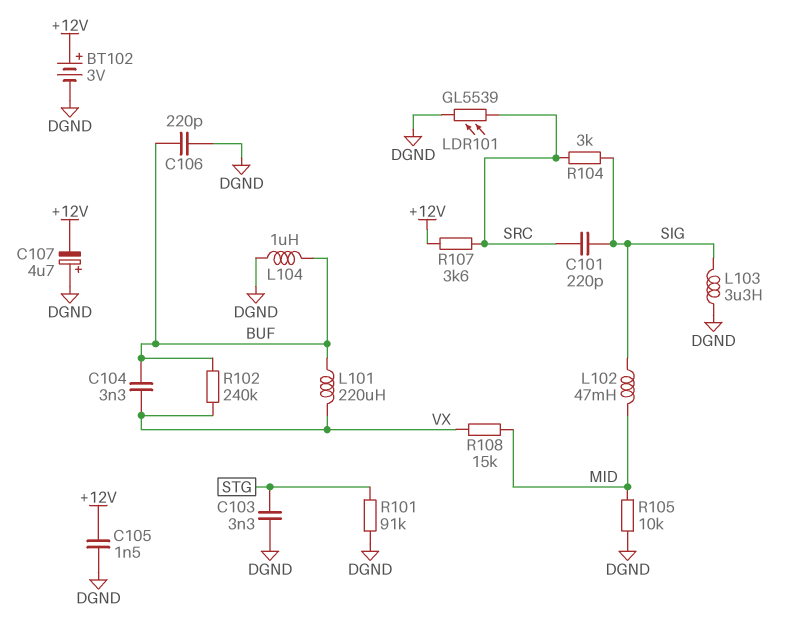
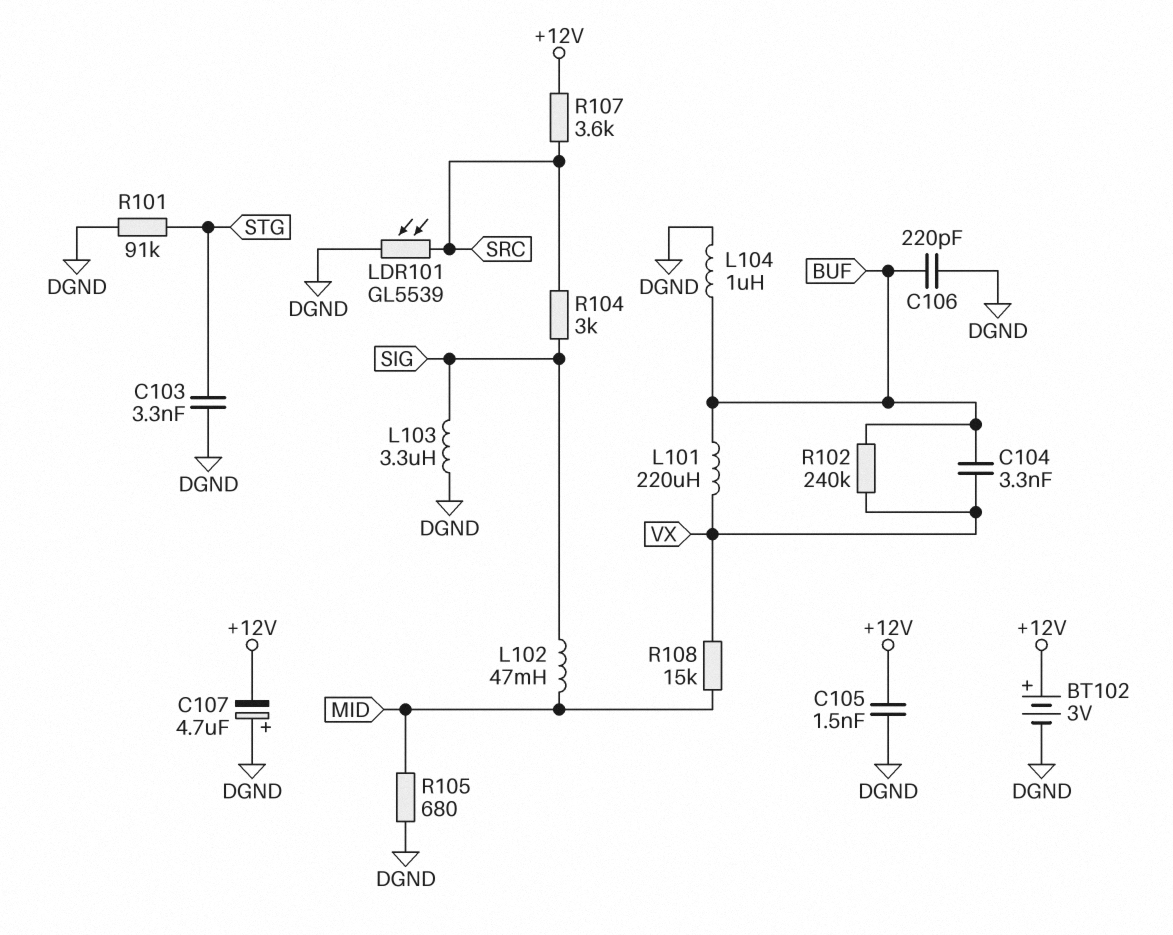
C101: 220pF (SIG, SRC) -> none
R105: 10k (DGND, MID) -> 680 (DGND, MID)

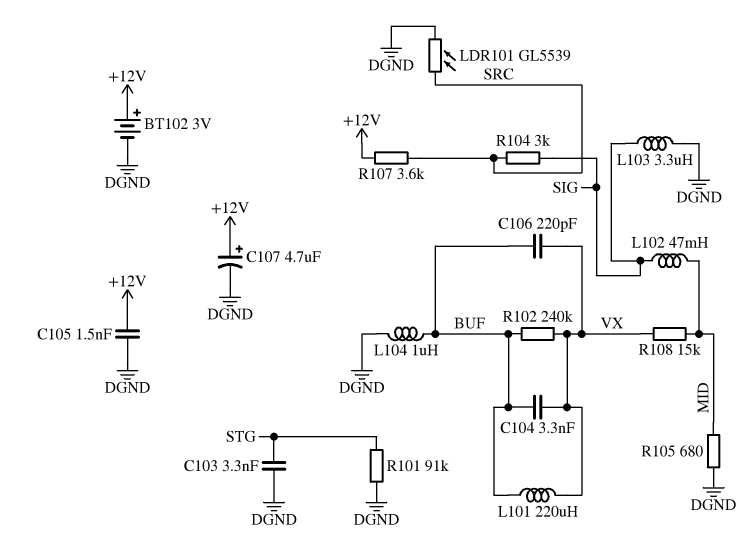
C106: 220pF (BUF, DGND) -> 220pF (BUF, VX)
C107: 4.7uF (plus DGND, minus +12V) -> 4.7uF (plus +12V, minus DGND)

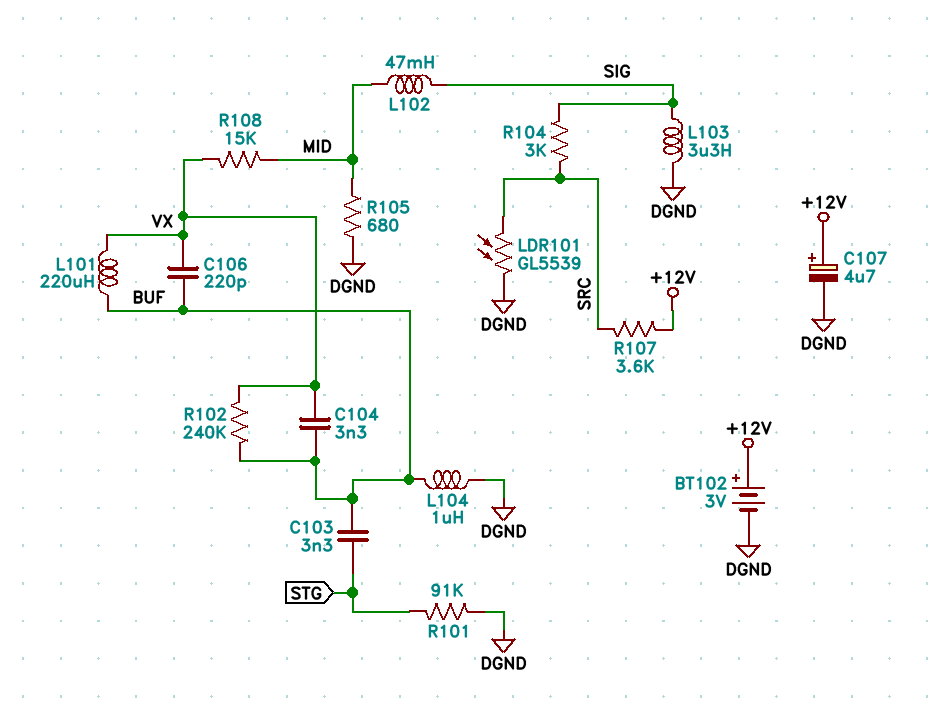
C103: 3.3nF (DGND, STG) -> 3.3nF (BUF, STG)
C105: 1.5nF (+12V, DGND) -> none

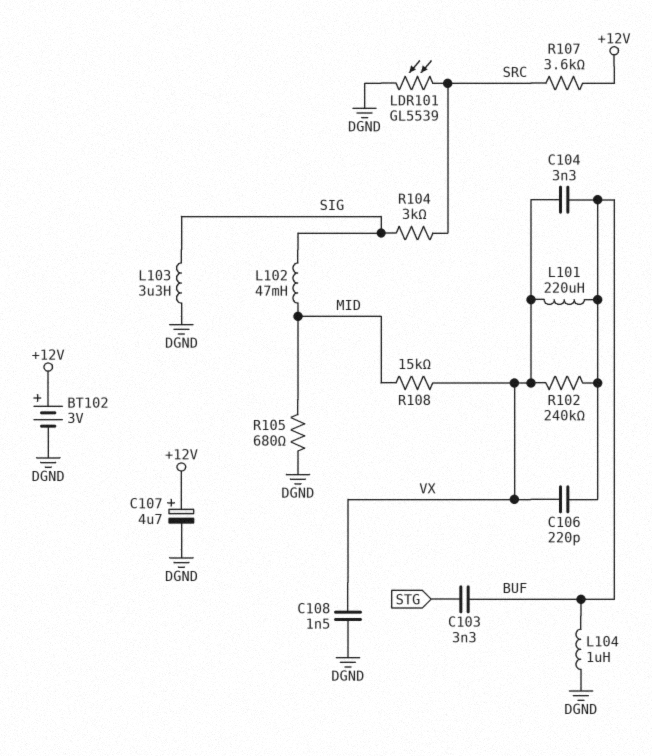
C108: none -> 1.5nF (DGND, VX)
R101: 91k (DGND, STG) -> none

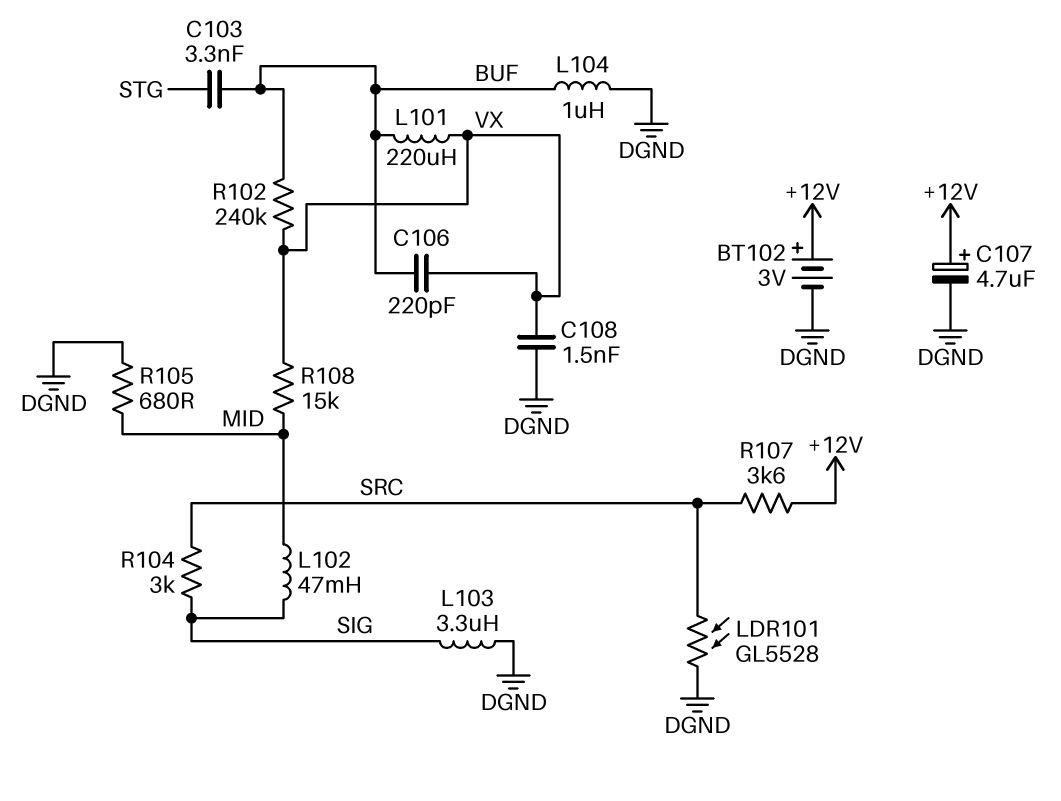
C104: 3.3nF (BUF, VX) -> none
LDR101: GL5539 (DGND, SRC) -> GL5528 (DGND, SRC)

